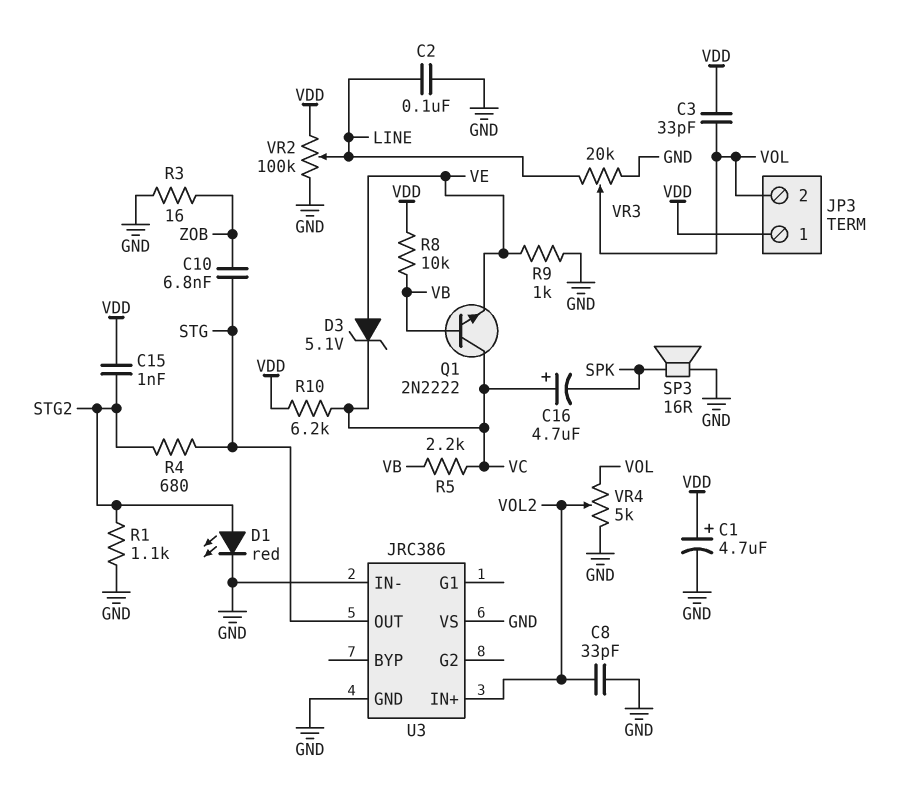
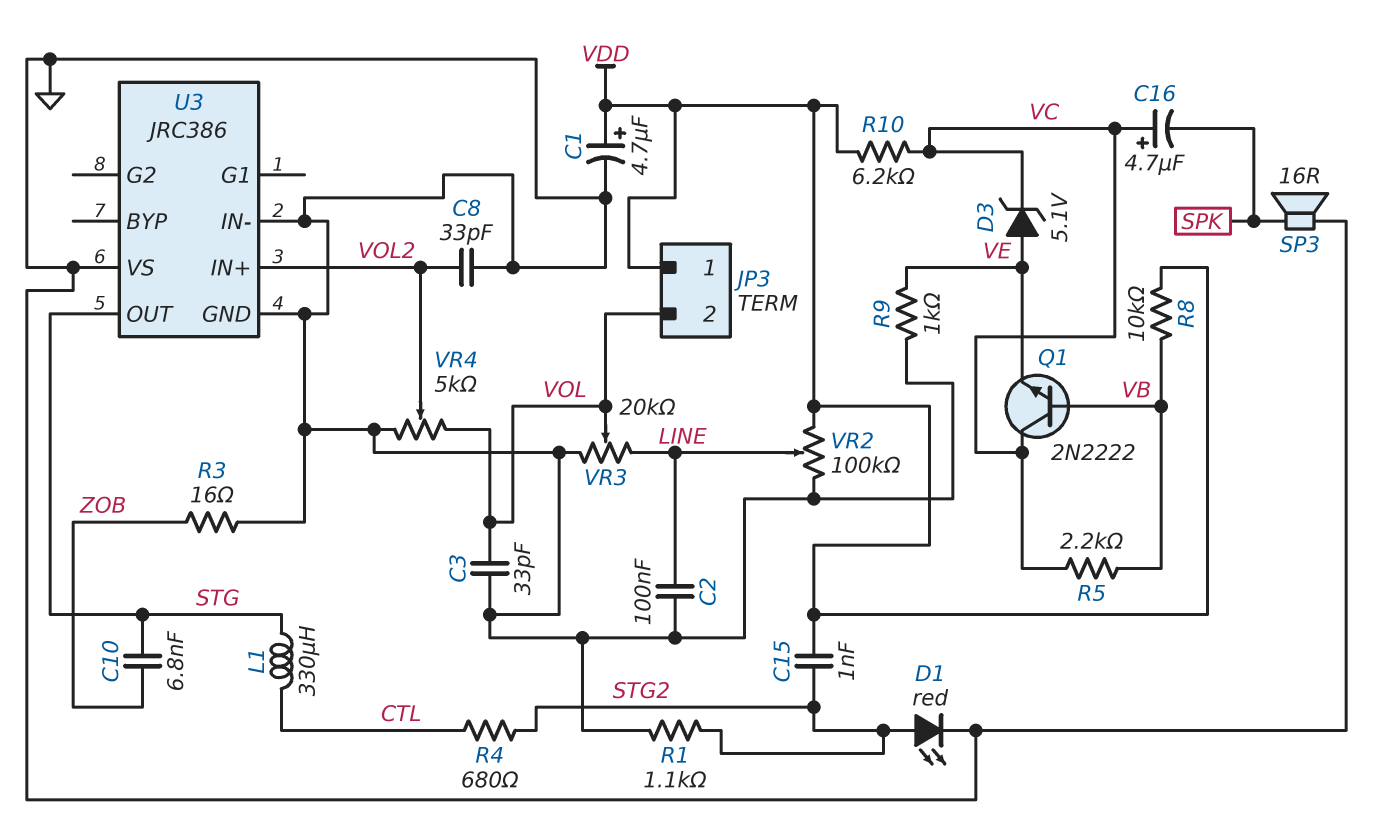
C3: 33pF (VDD, VOL) -> 33pF (GND, VOL)
L1: none -> 330uH (CTL, STG)
R4: 680 (STG, STG2) -> 680 (CTL, STG2)

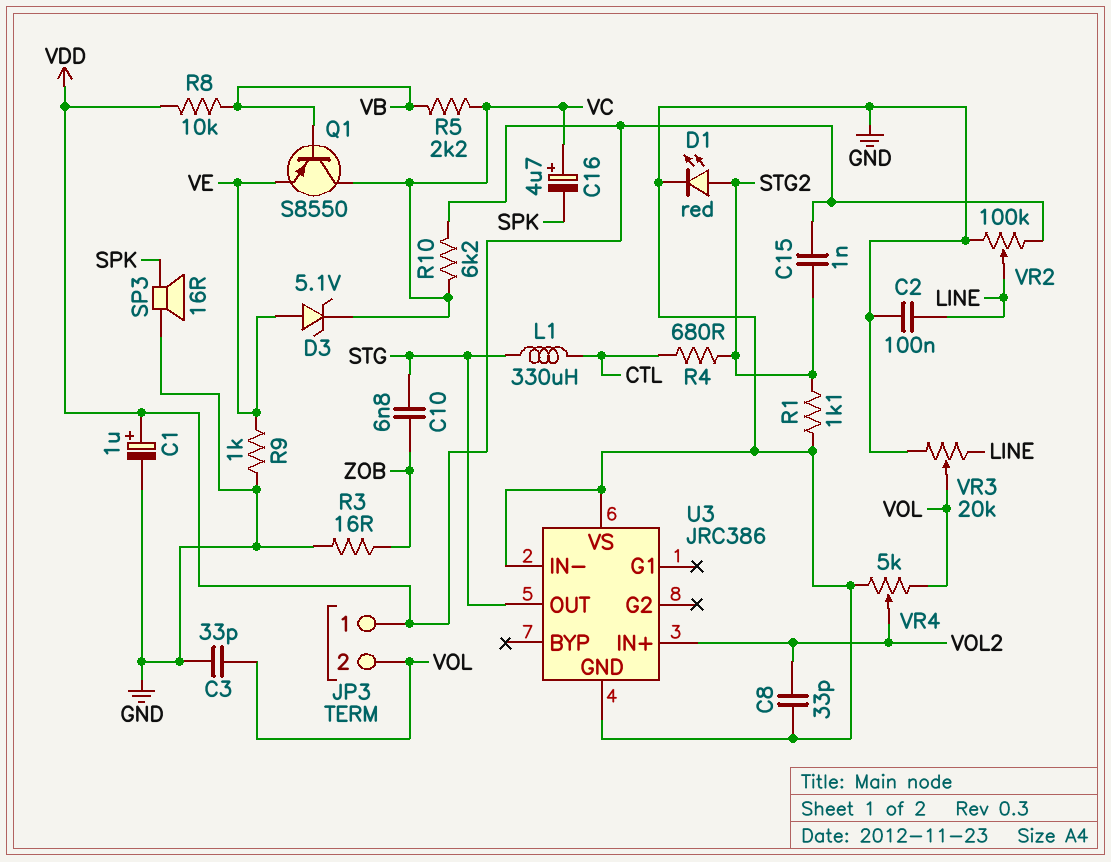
C1: 4.7uF (plus VDD, minus GND) -> 1uF (plus VDD, minus GND)
Q1: NPN 2N2222 (B VB, C VC, E VE) -> PNP S8550 (B VB, C VC, E VE)

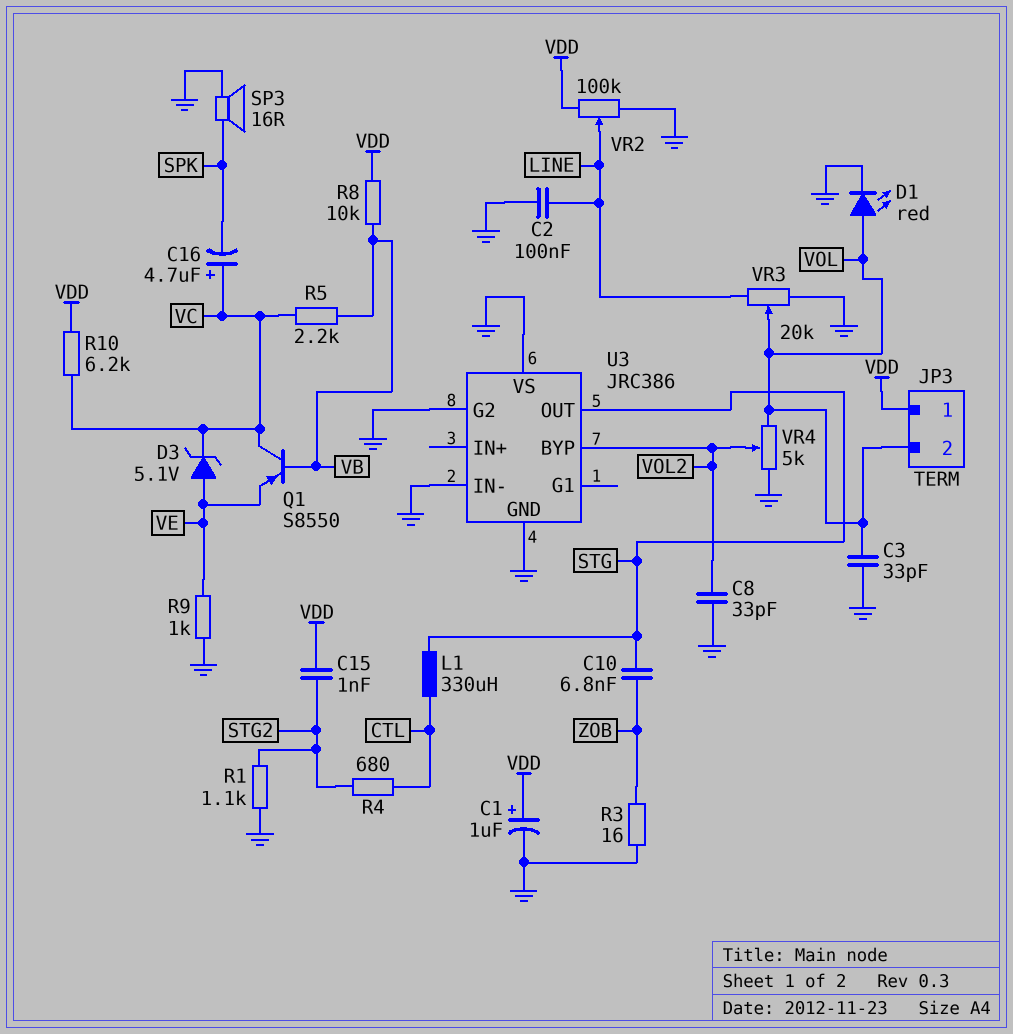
D1: LED red (A STG2, K GND) -> LED red (A VOL, K GND)
U3 pin BYP: none -> VOL2
U3 pin G2: none -> GND
U3 pin IN+: VOL2 -> none

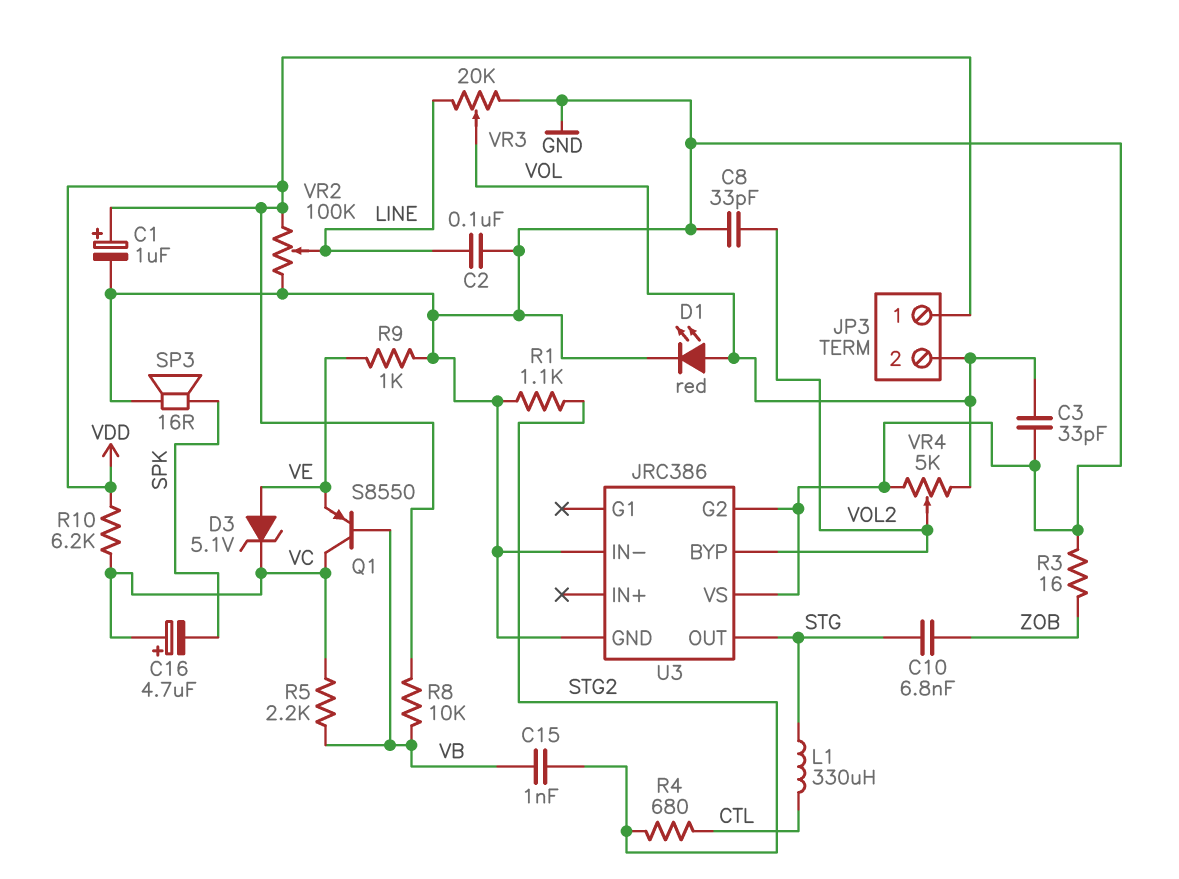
C15: 1nF (STG2, VDD) -> 1nF (STG2, VB)

